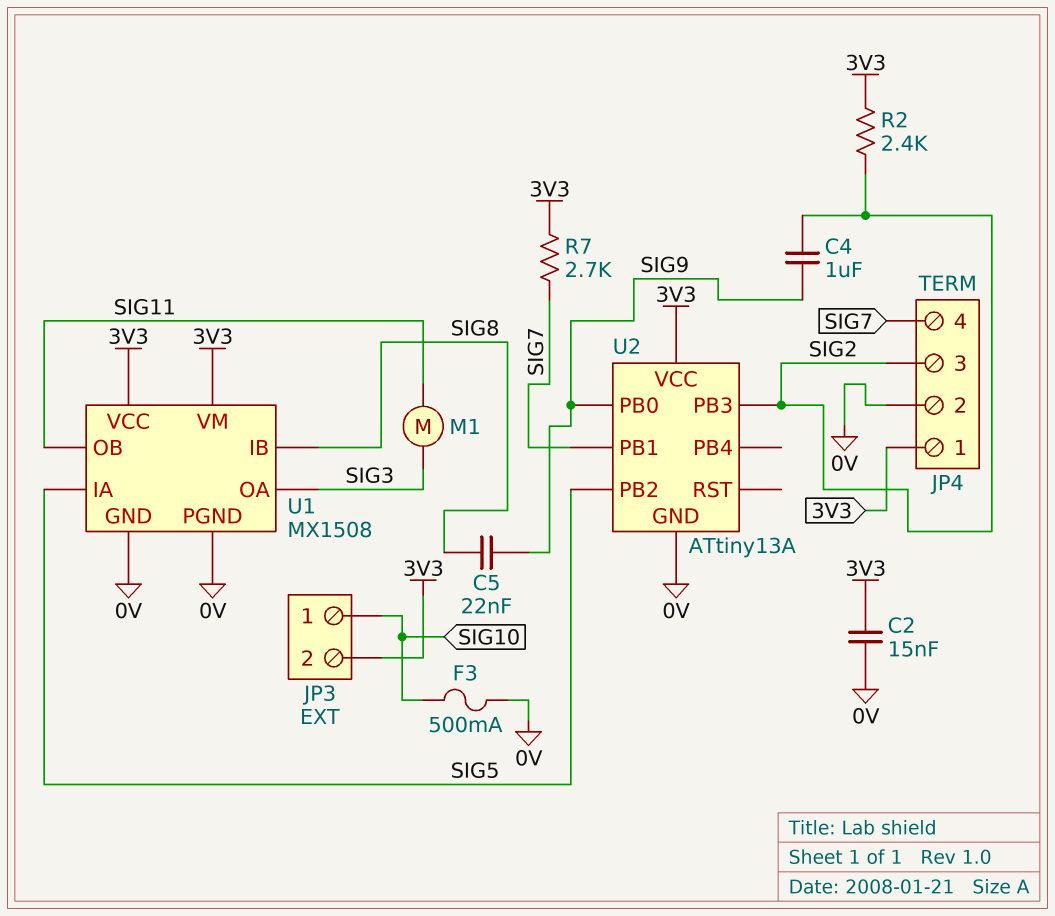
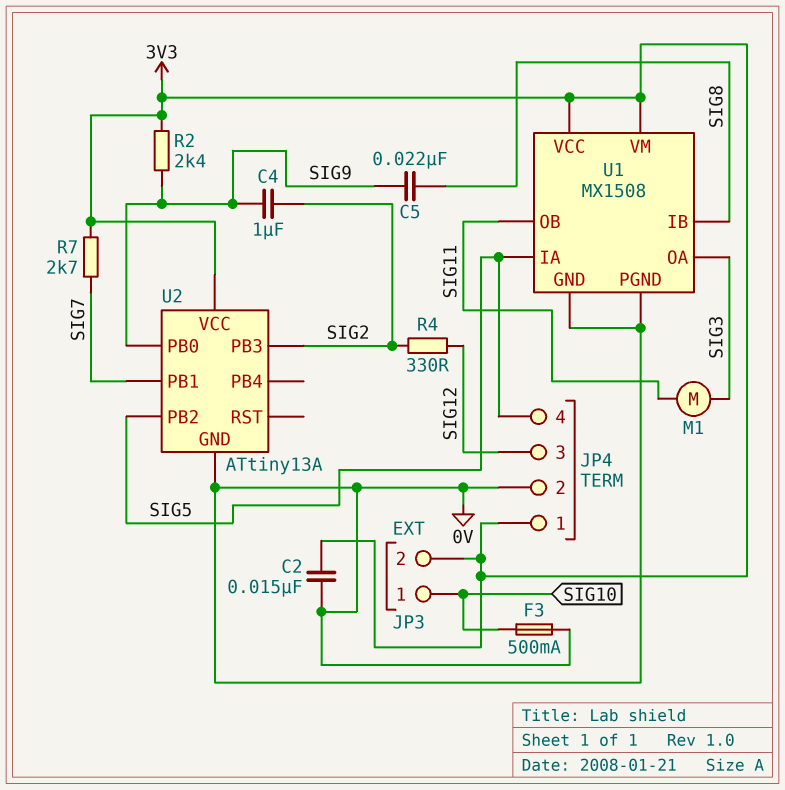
JP4 pin 3: SIG2 -> SIG12
JP4 pin 4: SIG7 -> SIG5
R2: 2.4k (3V3, SIG2) -> 2.4k (3V3, SIG9)
R4: none -> 330 (SIG2, SIG12)

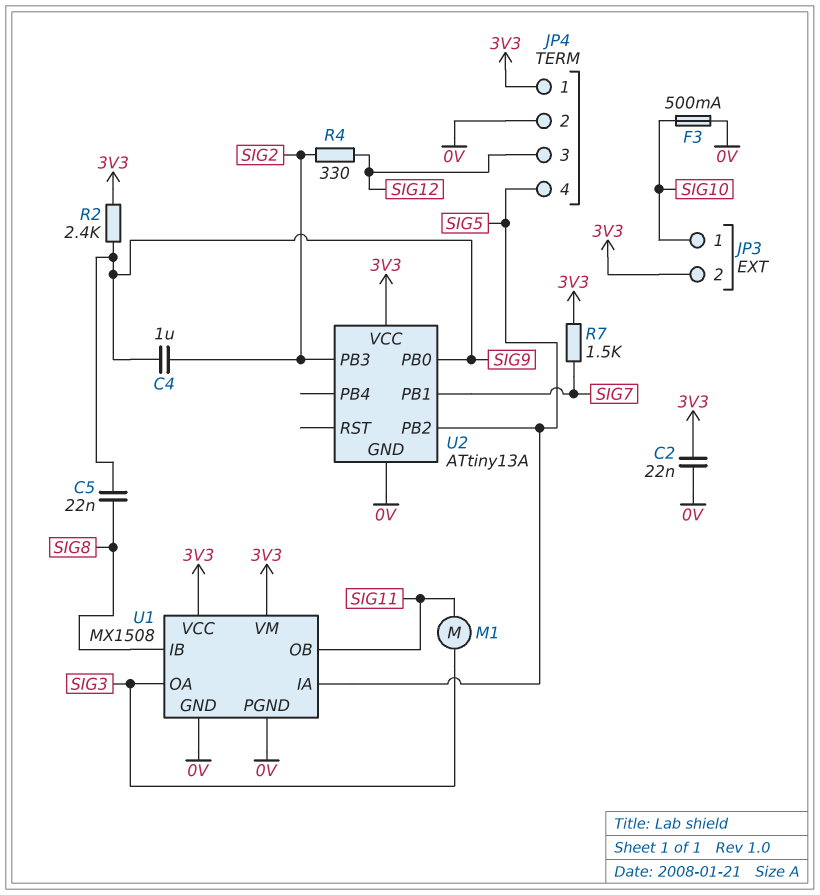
C2: 15nF (0V, 3V3) -> 22nF (0V, 3V3)
R7: 2.7k (3V3, SIG7) -> 1.5k (3V3, SIG7)

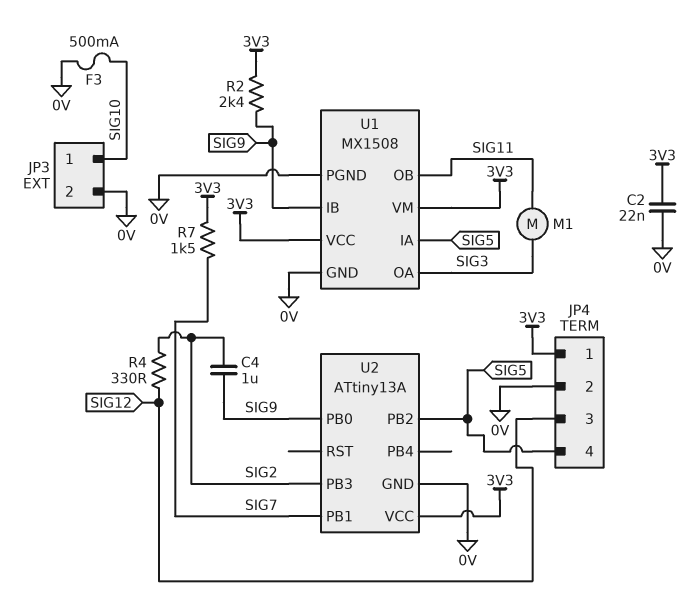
C5: 22nF (SIG8, SIG9) -> none
JP3 pin 2: 3V3 -> 0V
U1 pin IB: SIG8 -> SIG9

